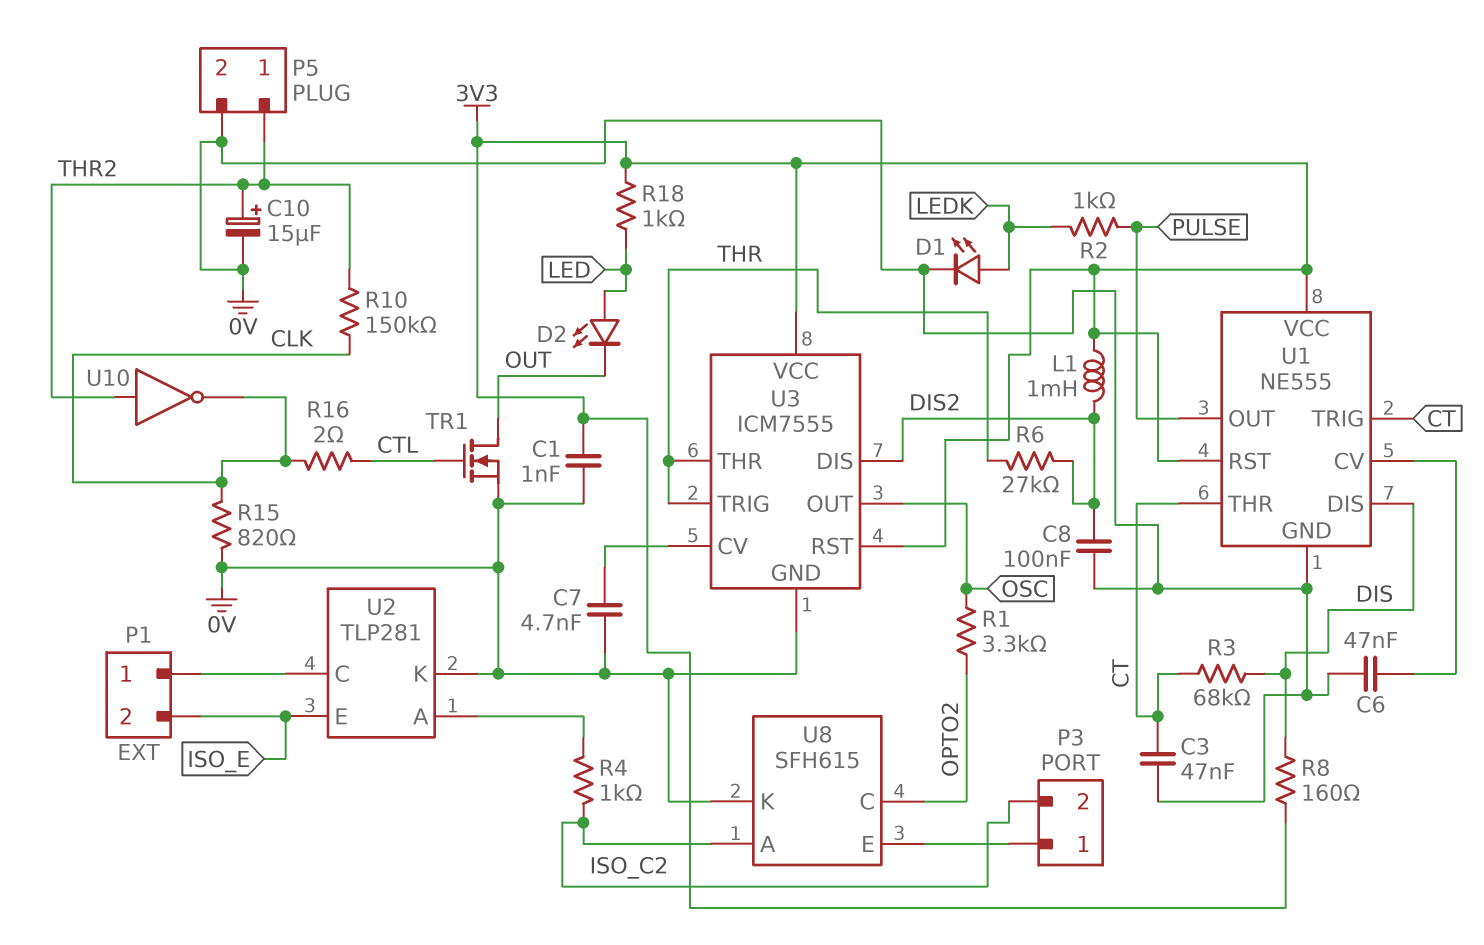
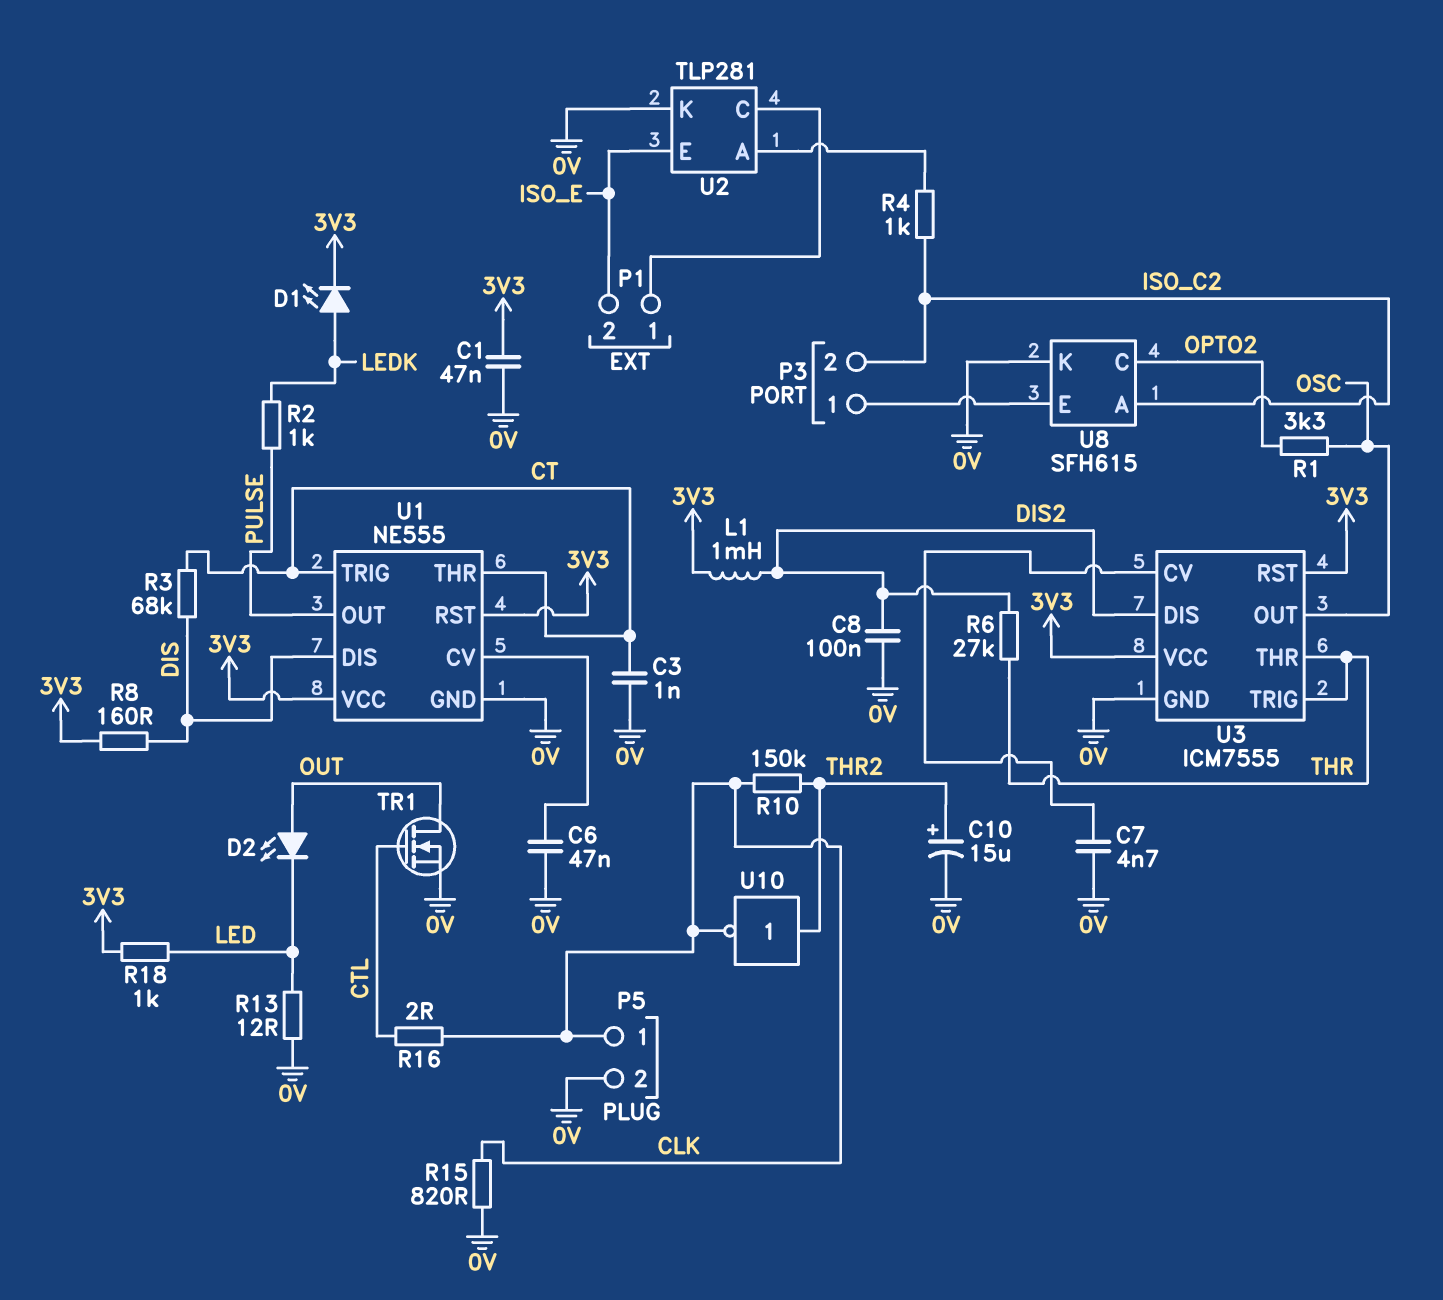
C1: 1nF (0V, 3V3) -> 47nF (0V, 3V3)
C3: 47nF (0V, CT) -> 1nF (0V, CT)
D1: LED (A LEDK, K 0V) -> LED (A LEDK, K 3V3)
D2: LED (A LED, K OUT) -> LED (A OUT, K LED)
P5 pin 1: THR2 -> CLK
R13: none -> 12 (0V, LED)

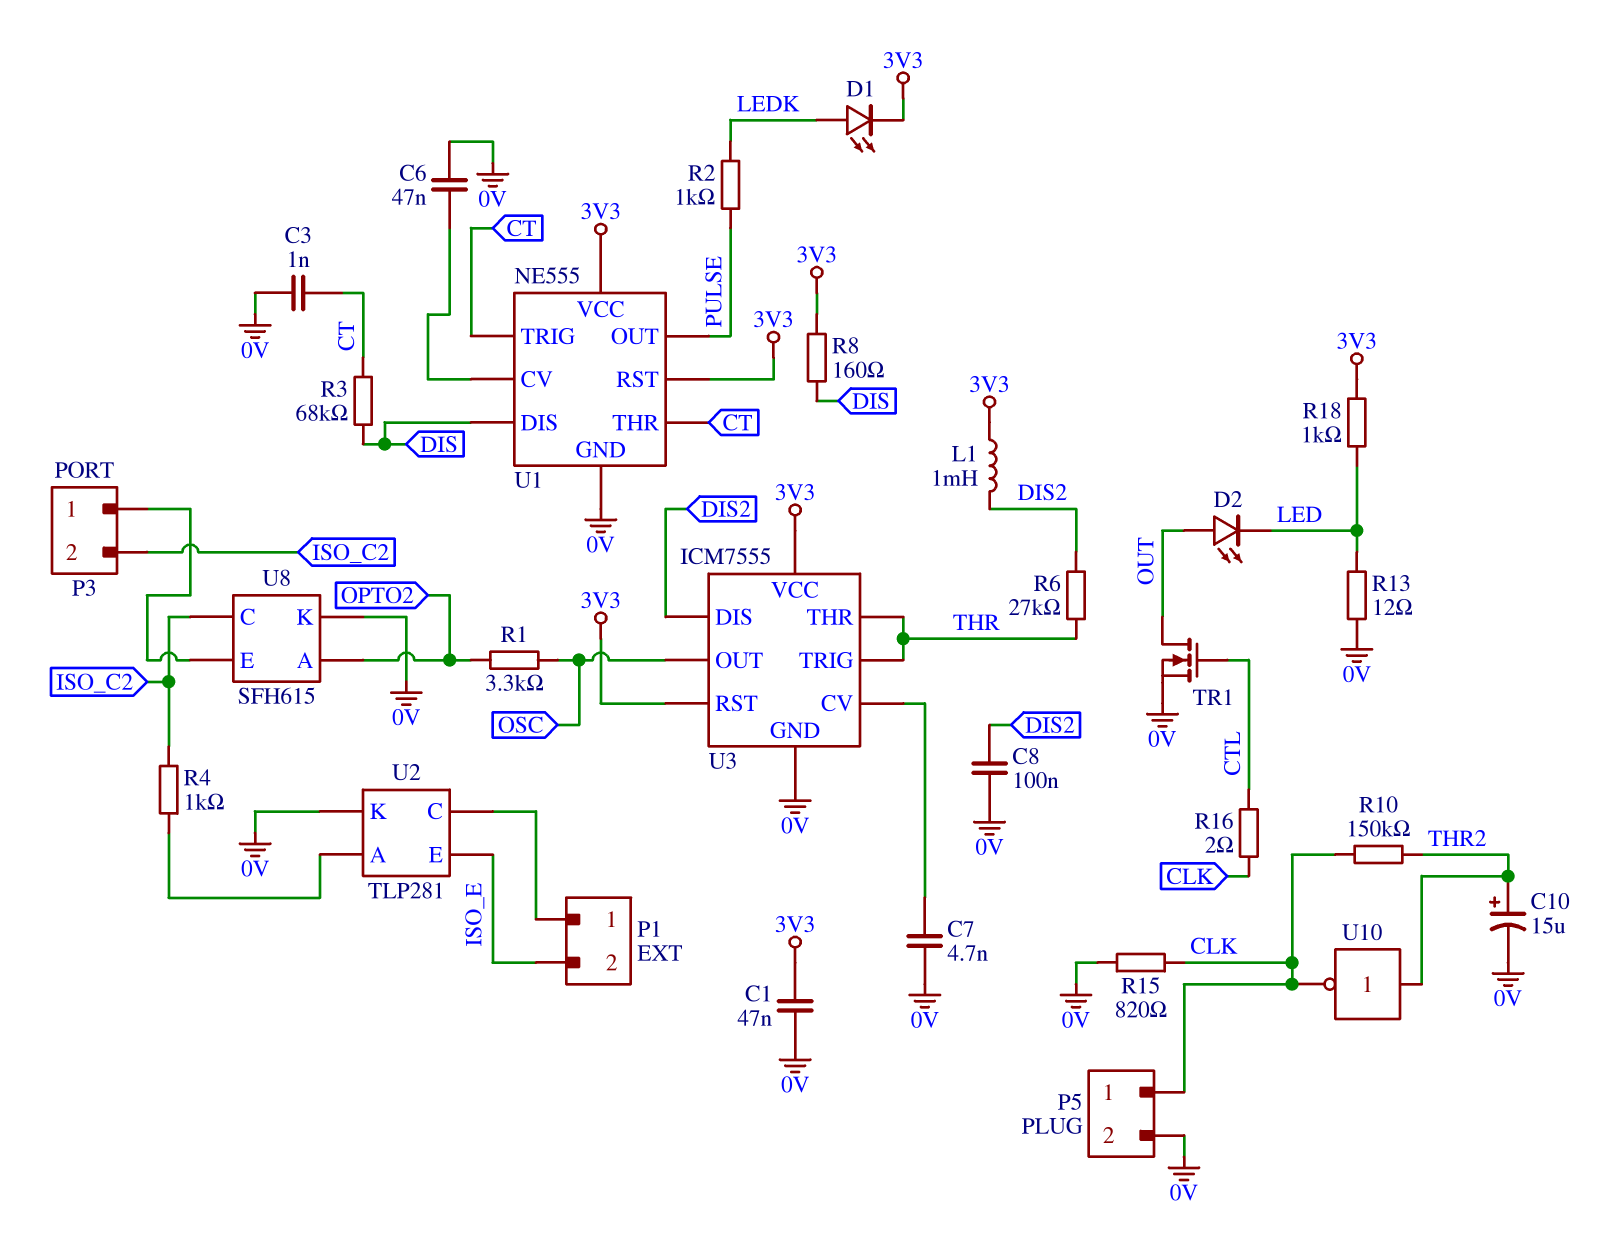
U8 pin A: ISO_C2 -> OPTO2
U8 pin C: OPTO2 -> ISO_C2

